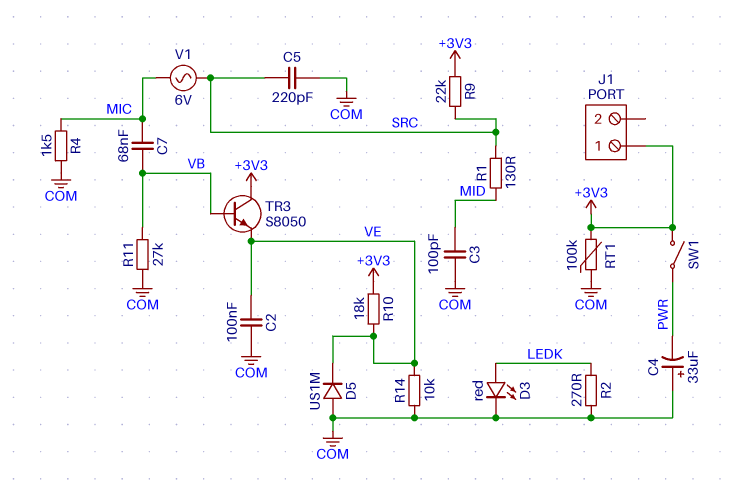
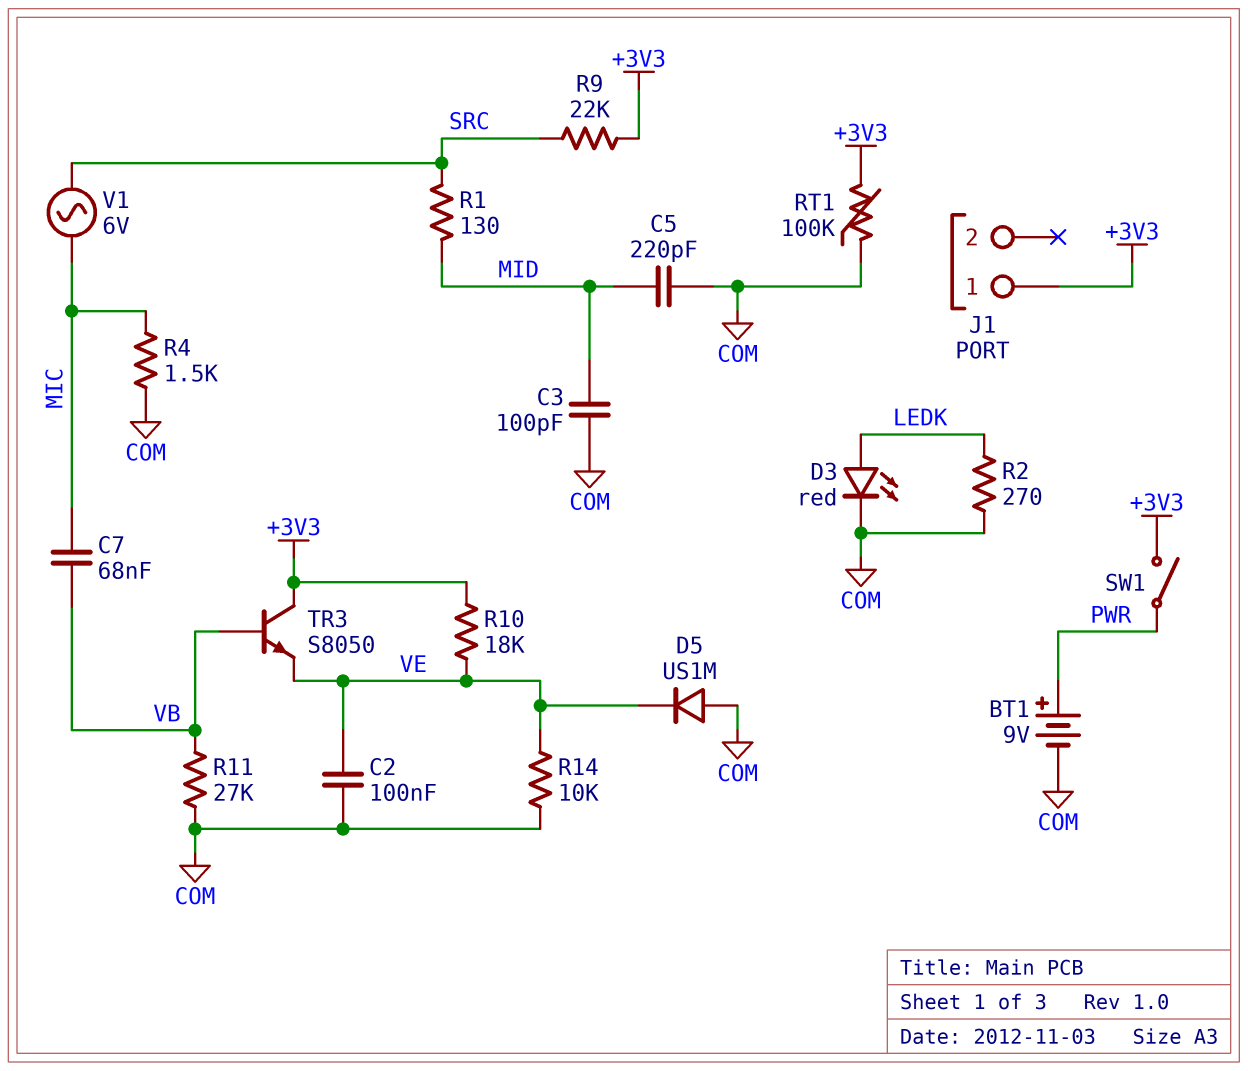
BT1: none -> 9V (plus PWR, minus COM)
C4: 33uF (plus COM, minus PWR) -> none
C5: 220pF (COM, SRC) -> 220pF (COM, MID)

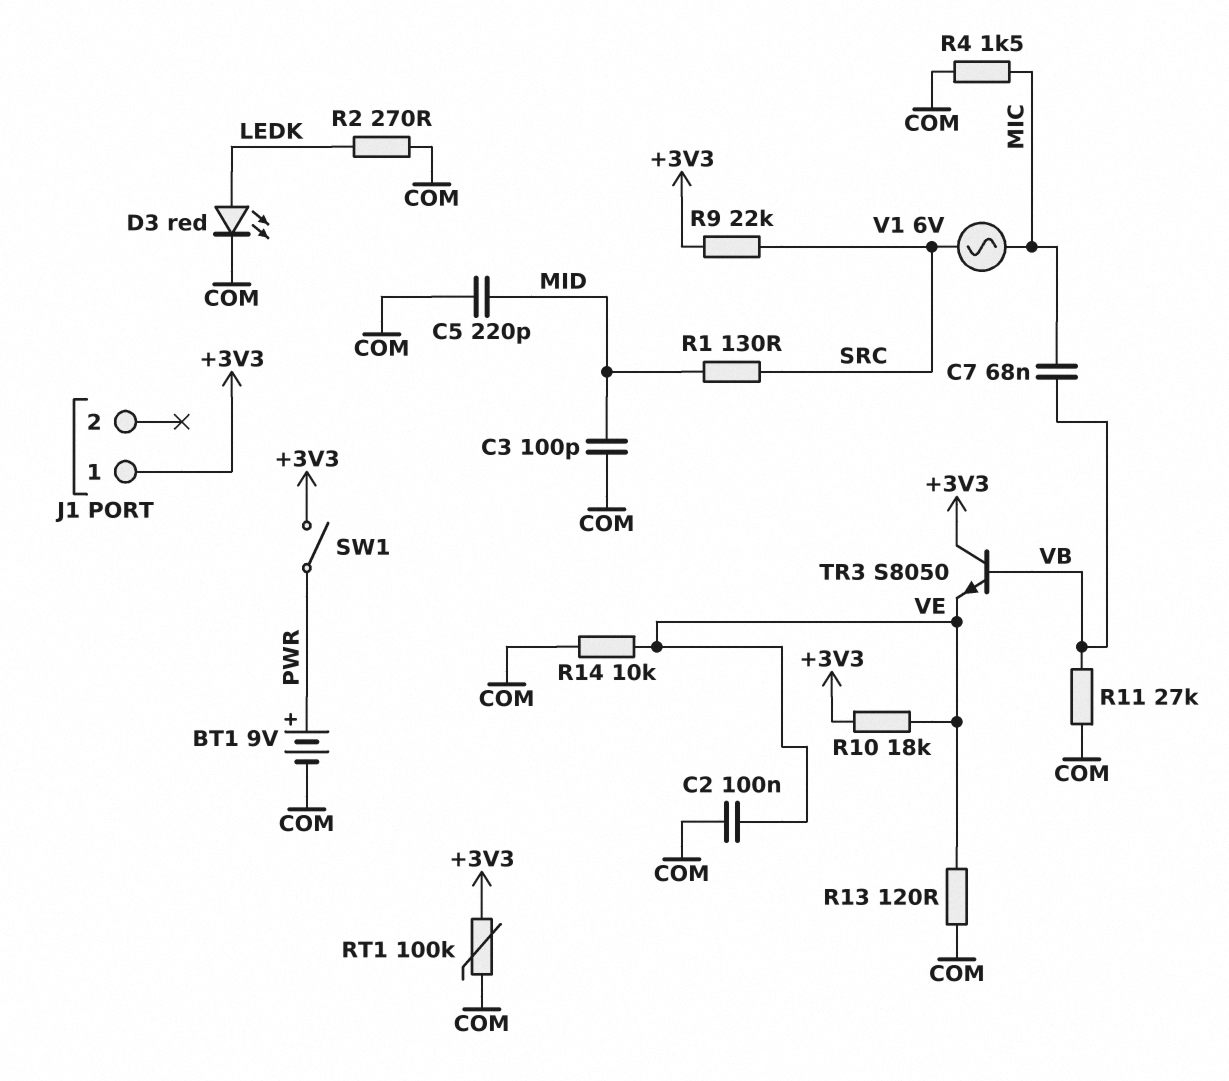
D5: diode US1M (A COM, K VE) -> none
R13: none -> 120 (COM, VE)

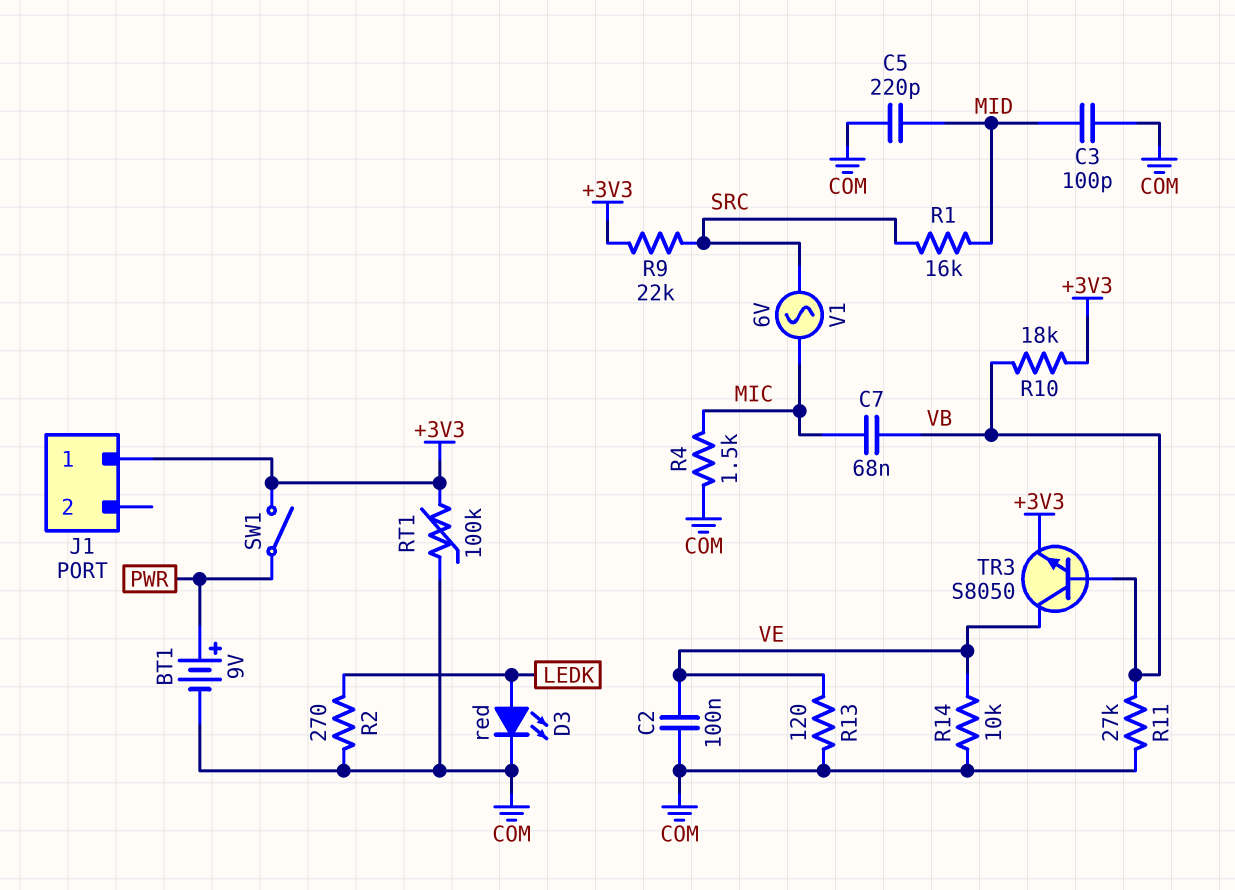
R1: 130 (MID, SRC) -> 16k (MID, SRC)
R10: 18k (+3V3, VE) -> 18k (+3V3, VB)
TR3: NPN S8050 (B VB, C +3V3, E VE) -> NPN S8050 (B VB, C VE, E +3V3)

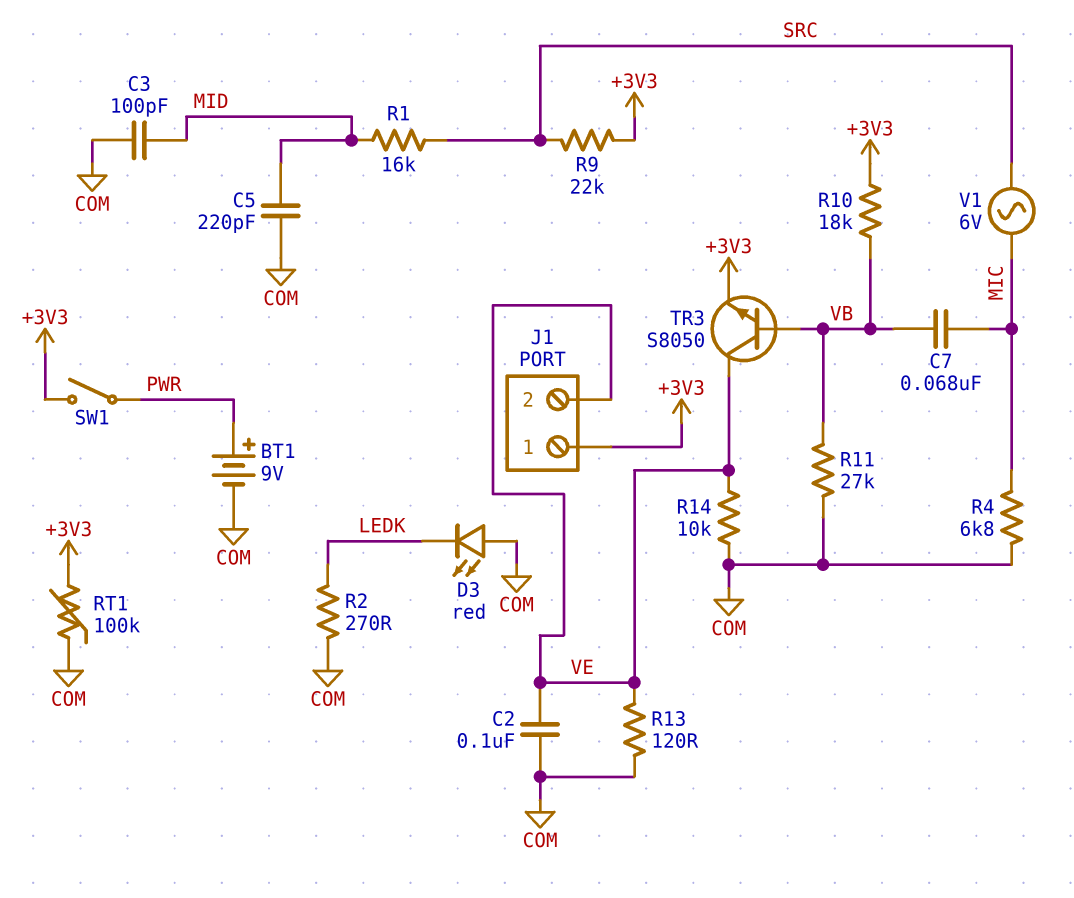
D3: LED red (A LEDK, K COM) -> LED red (A COM, K LEDK)
J1 pin 2: none -> VE
R4: 1.5k (COM, MIC) -> 6.8k (COM, MIC)

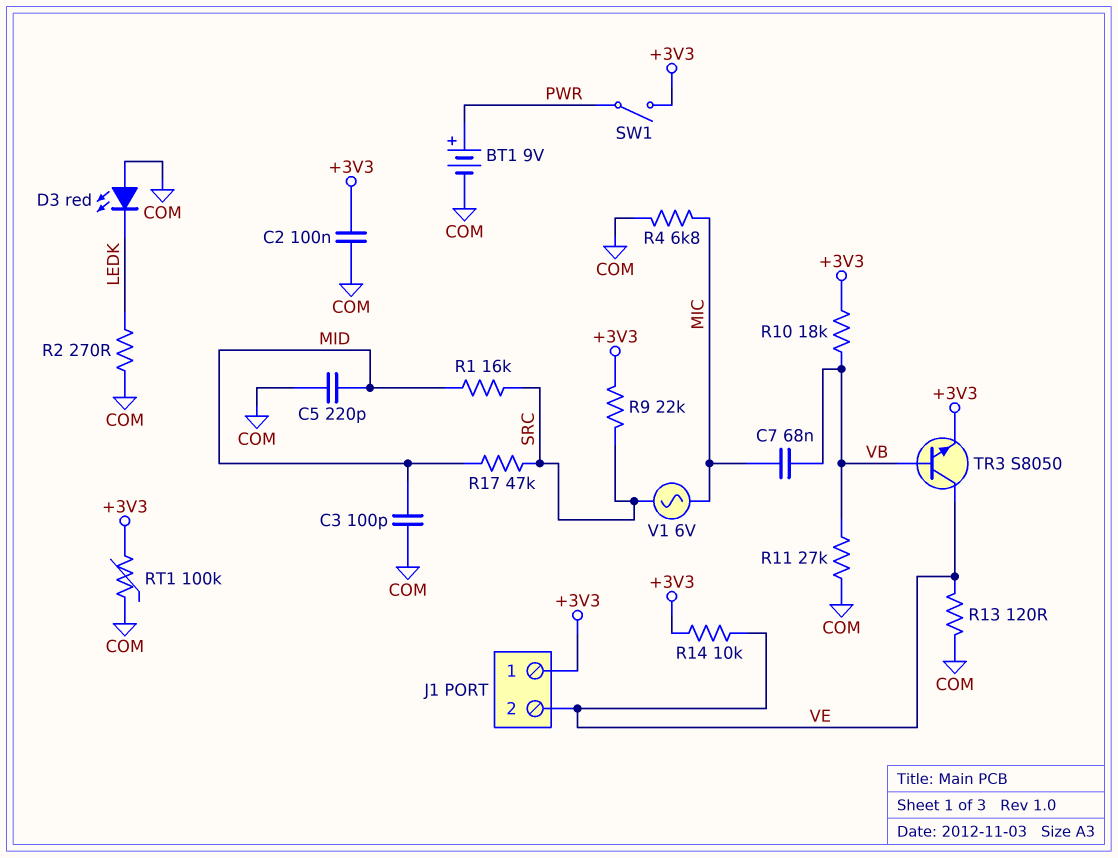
C2: 100nF (COM, VE) -> 100nF (+3V3, COM)
R14: 10k (COM, VE) -> 10k (+3V3, VE)
R17: none -> 47k (MID, SRC)

